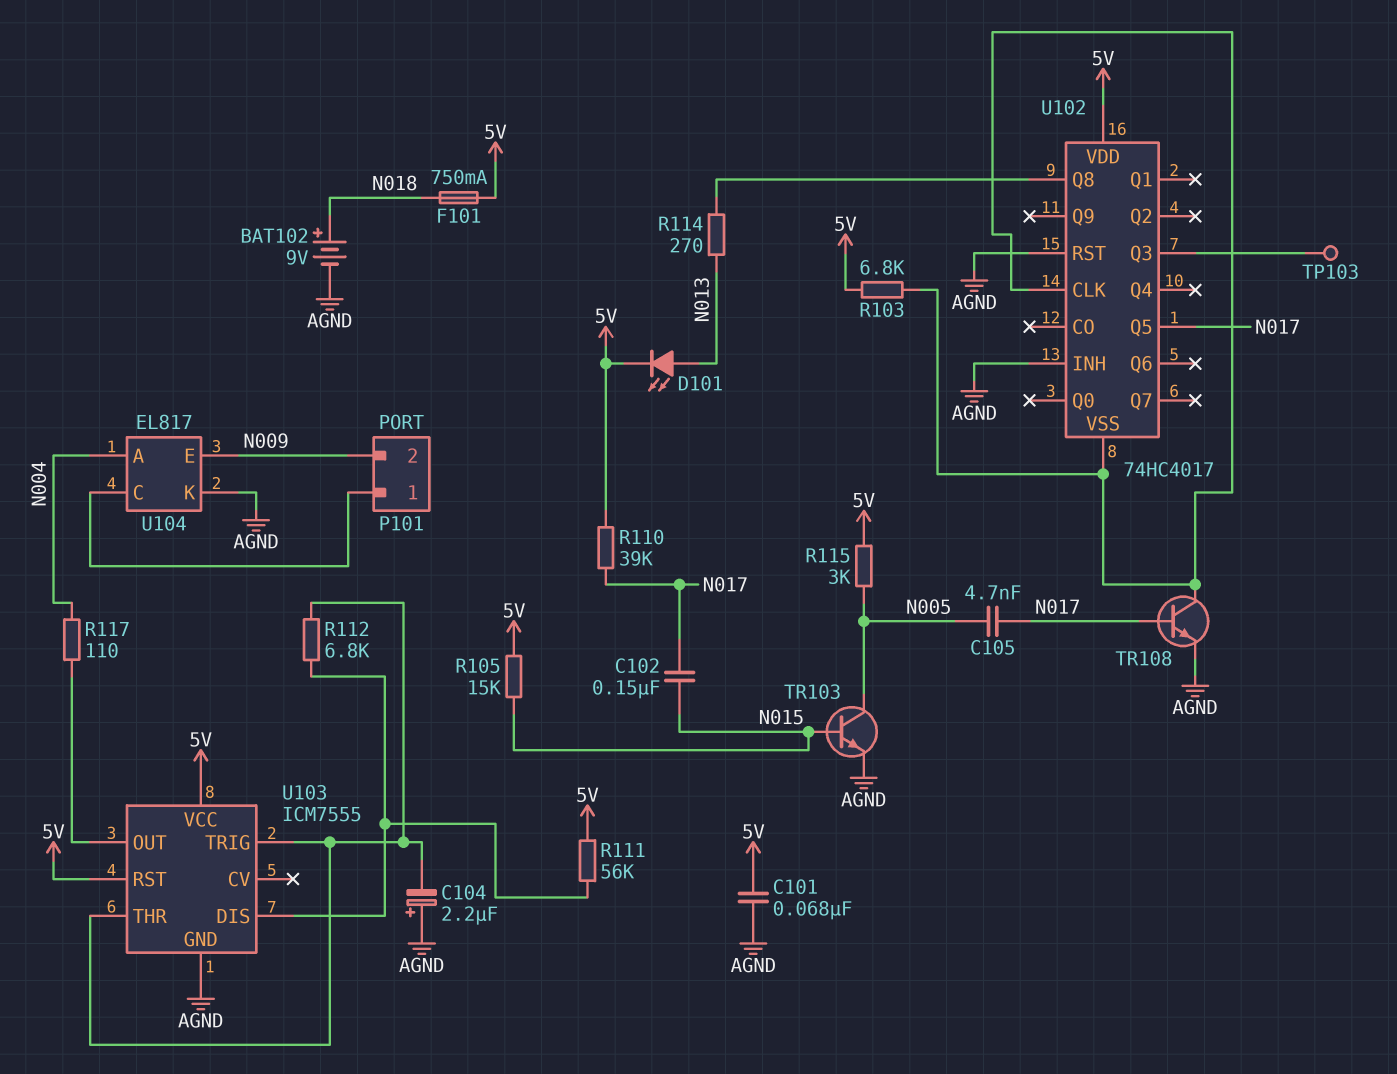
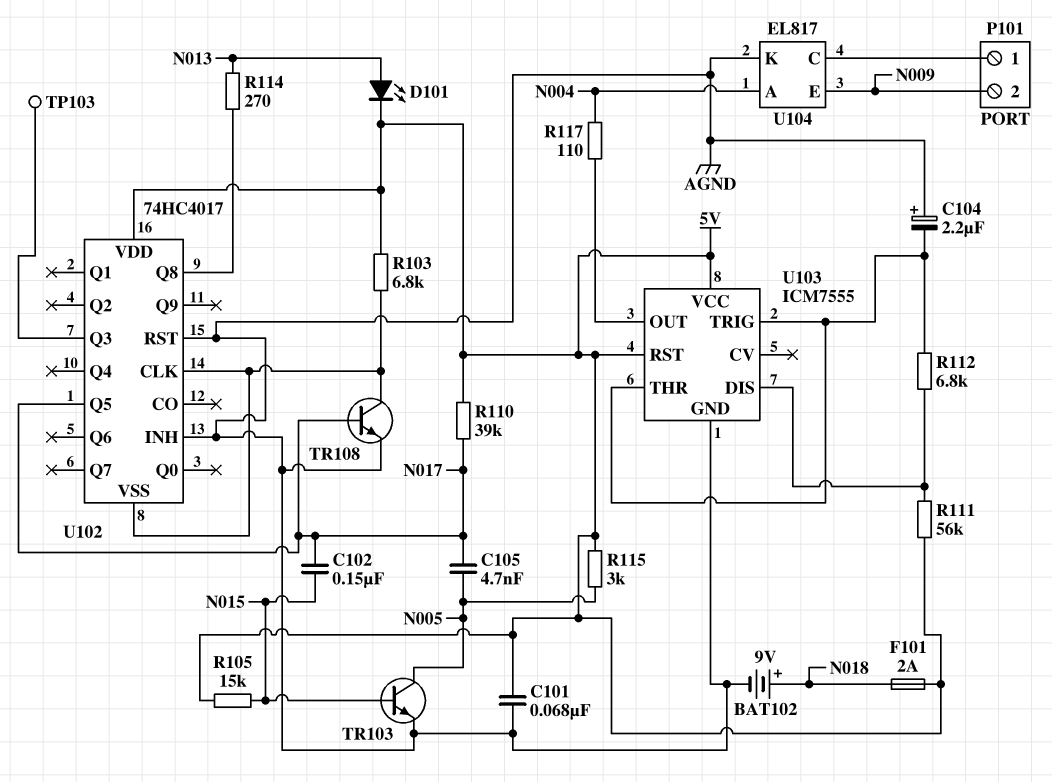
F101: 750mA (5V, N018) -> 2A (5V, N018)

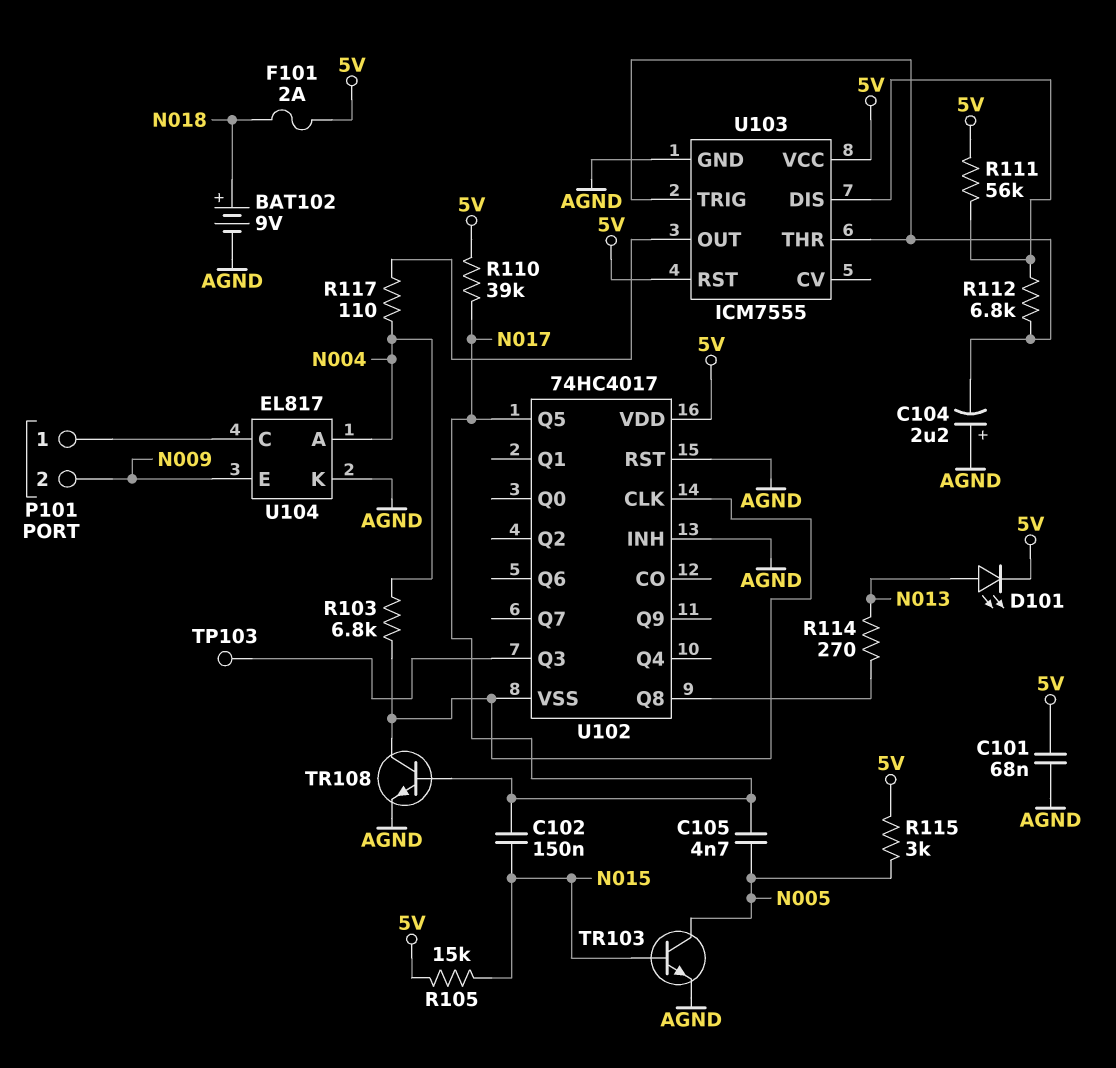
R103: 6.8k (5V, U102/CLK) -> 6.8k (N004, U102/CLK)

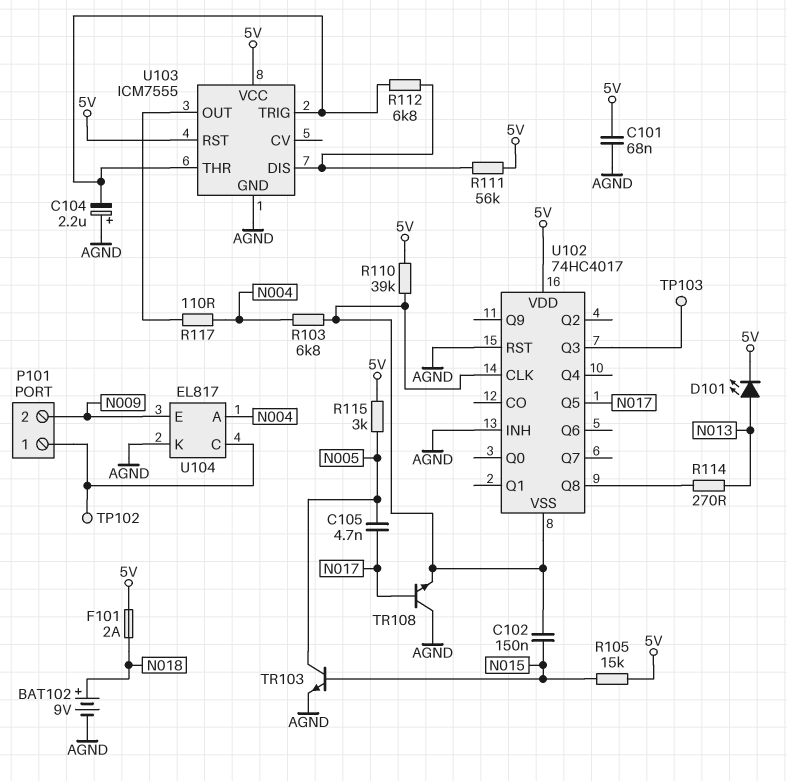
C102: 150nF (N015, N017) -> 150nF (N015, U102/CLK)
R110: 39k (5V, N017) -> 39k (5V, U102/CLK)
TP102: none -> test point (P101/1)
TR108: NPN (B N017, C U102/CLK, E AGND) -> NPN (B N017, C AGND, E U102/CLK)

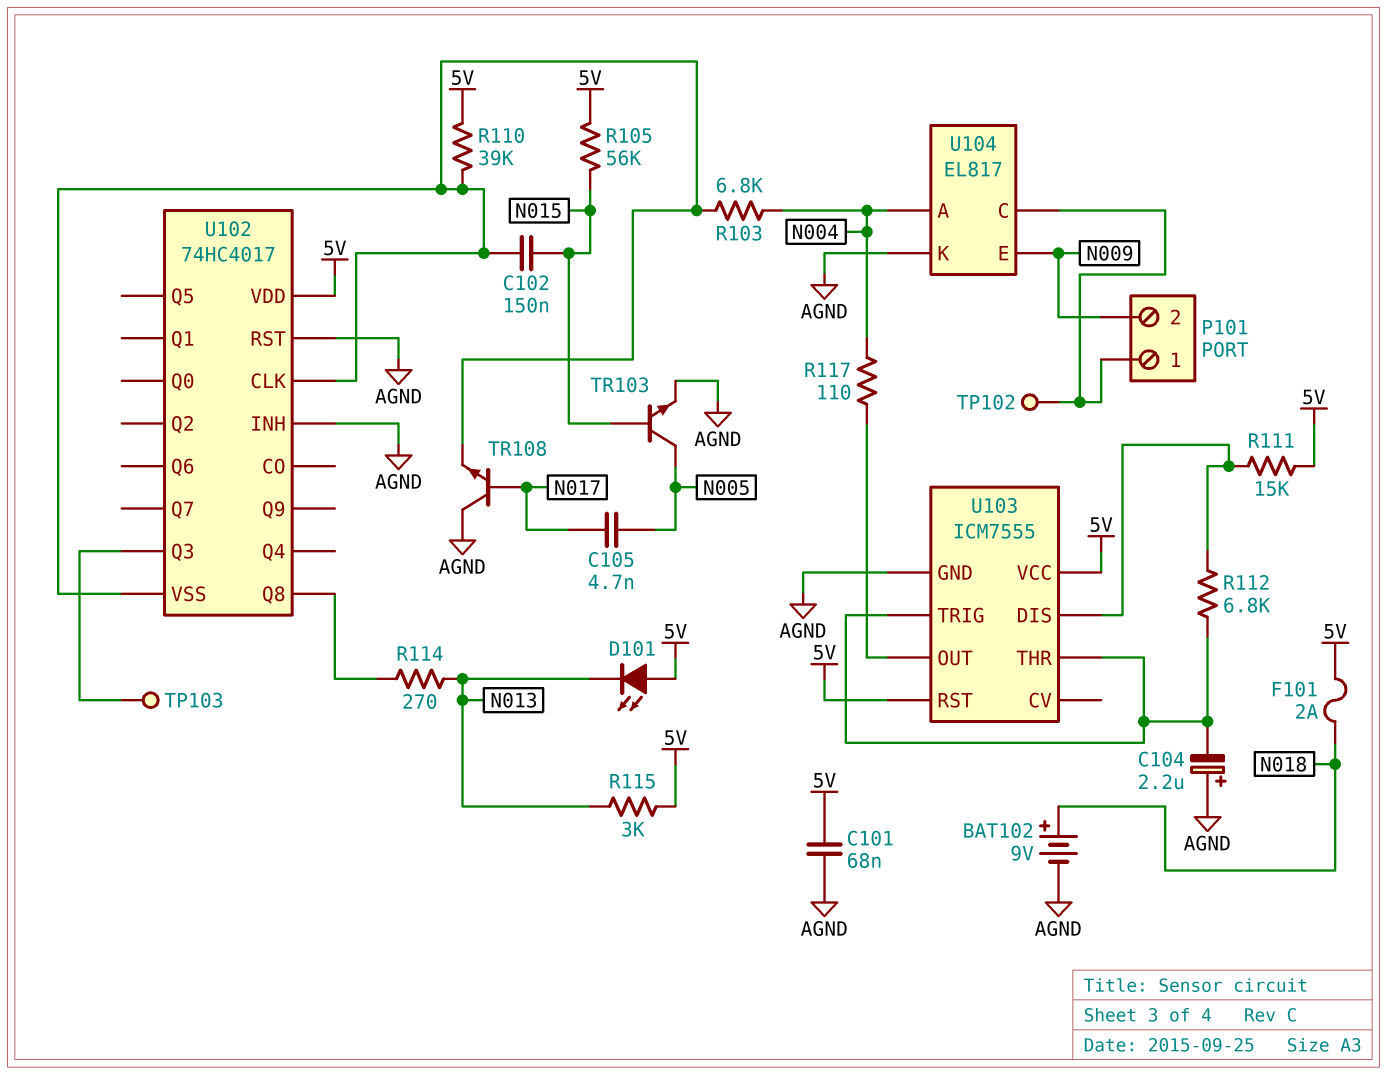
D101: LED (A N013, K 5V) -> LED (A 5V, K N013)
R105: 15k (5V, N015) -> 56k (5V, N015)
R111: 56k (5V, U103/DIS) -> 15k (5V, U103/DIS)
R115: 3k (5V, N005) -> 3k (5V, N013)
U102 pin Q5: N017 -> none

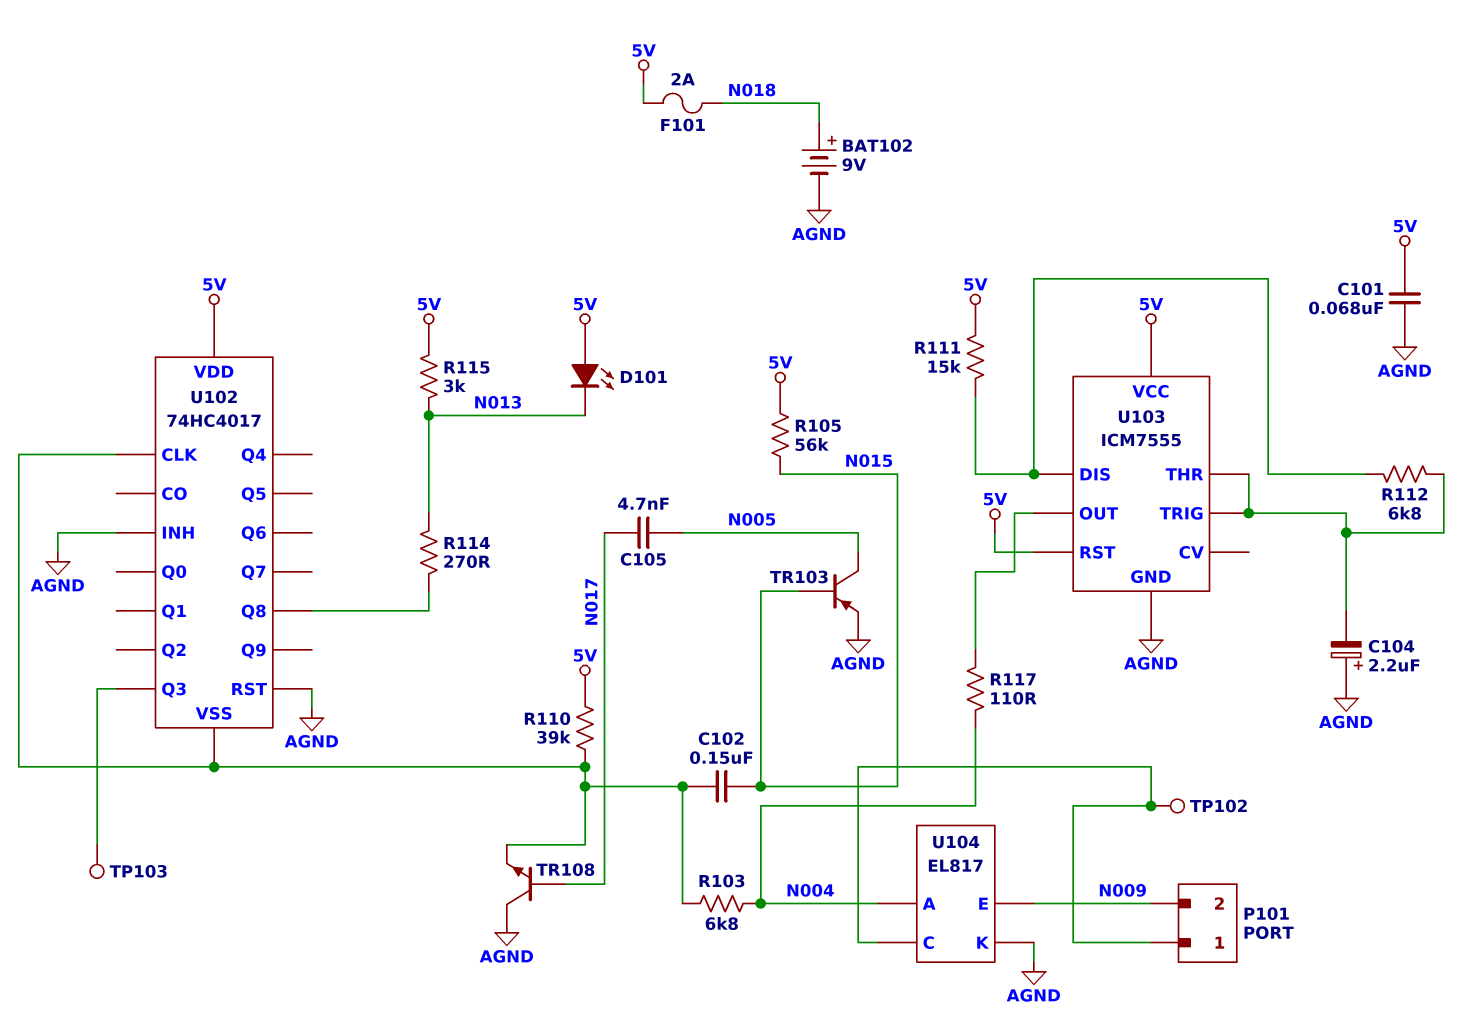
TR103: NPN (B N015, C N005, E AGND) -> PNP (B N015, C N005, E AGND)

